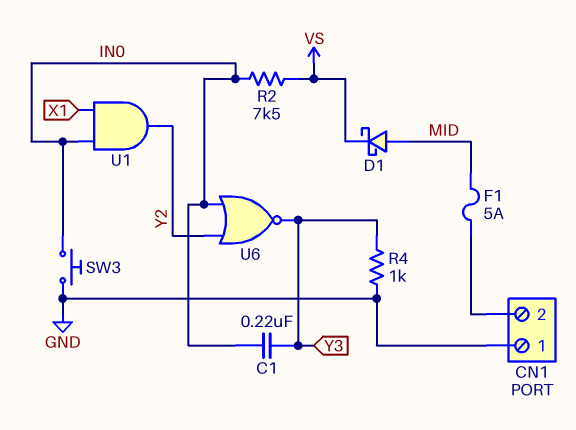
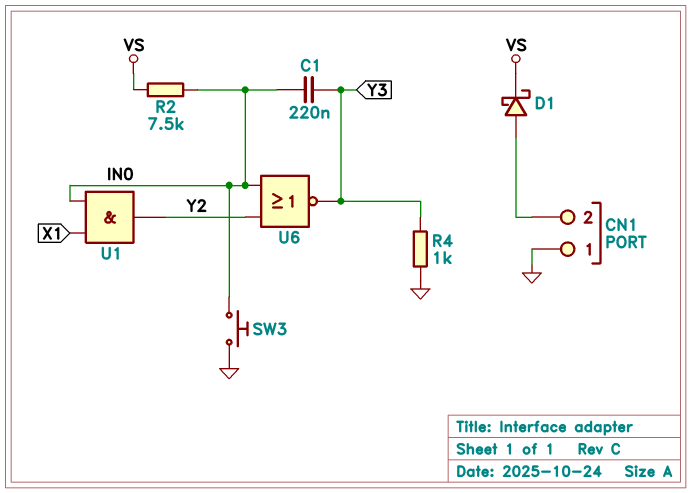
D1: schottky (A MID, K VS) -> schottky (A CN1/2, K VS)
F1: 5A (CN1/2, MID) -> none

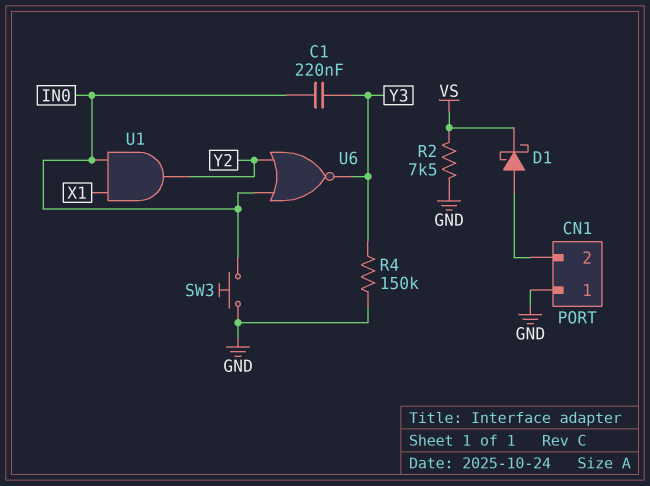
R2: 7.5k (IN0, VS) -> 7.5k (GND, VS)
R4: 1k (GND, Y3) -> 150k (GND, Y3)

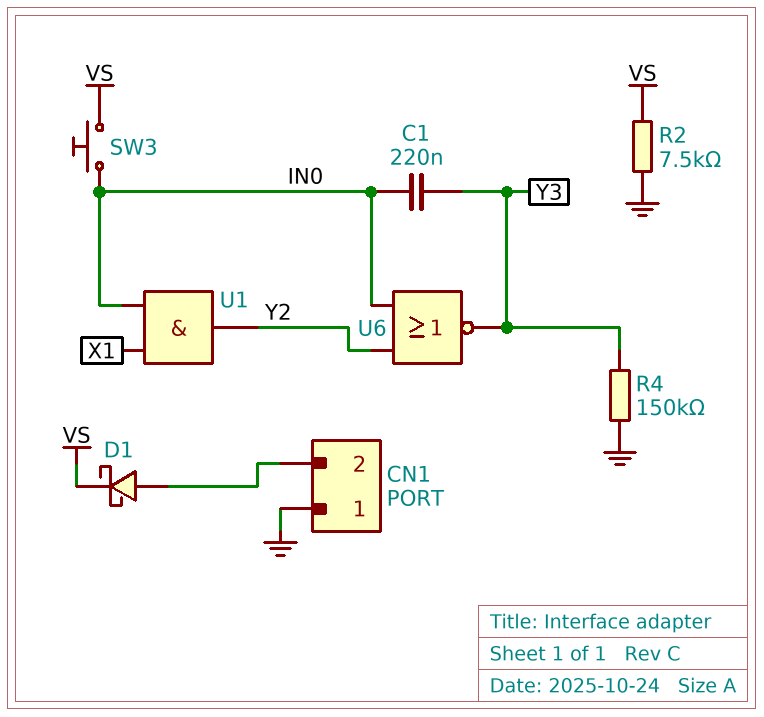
SW3: button (GND, IN0) -> button (IN0, VS)

